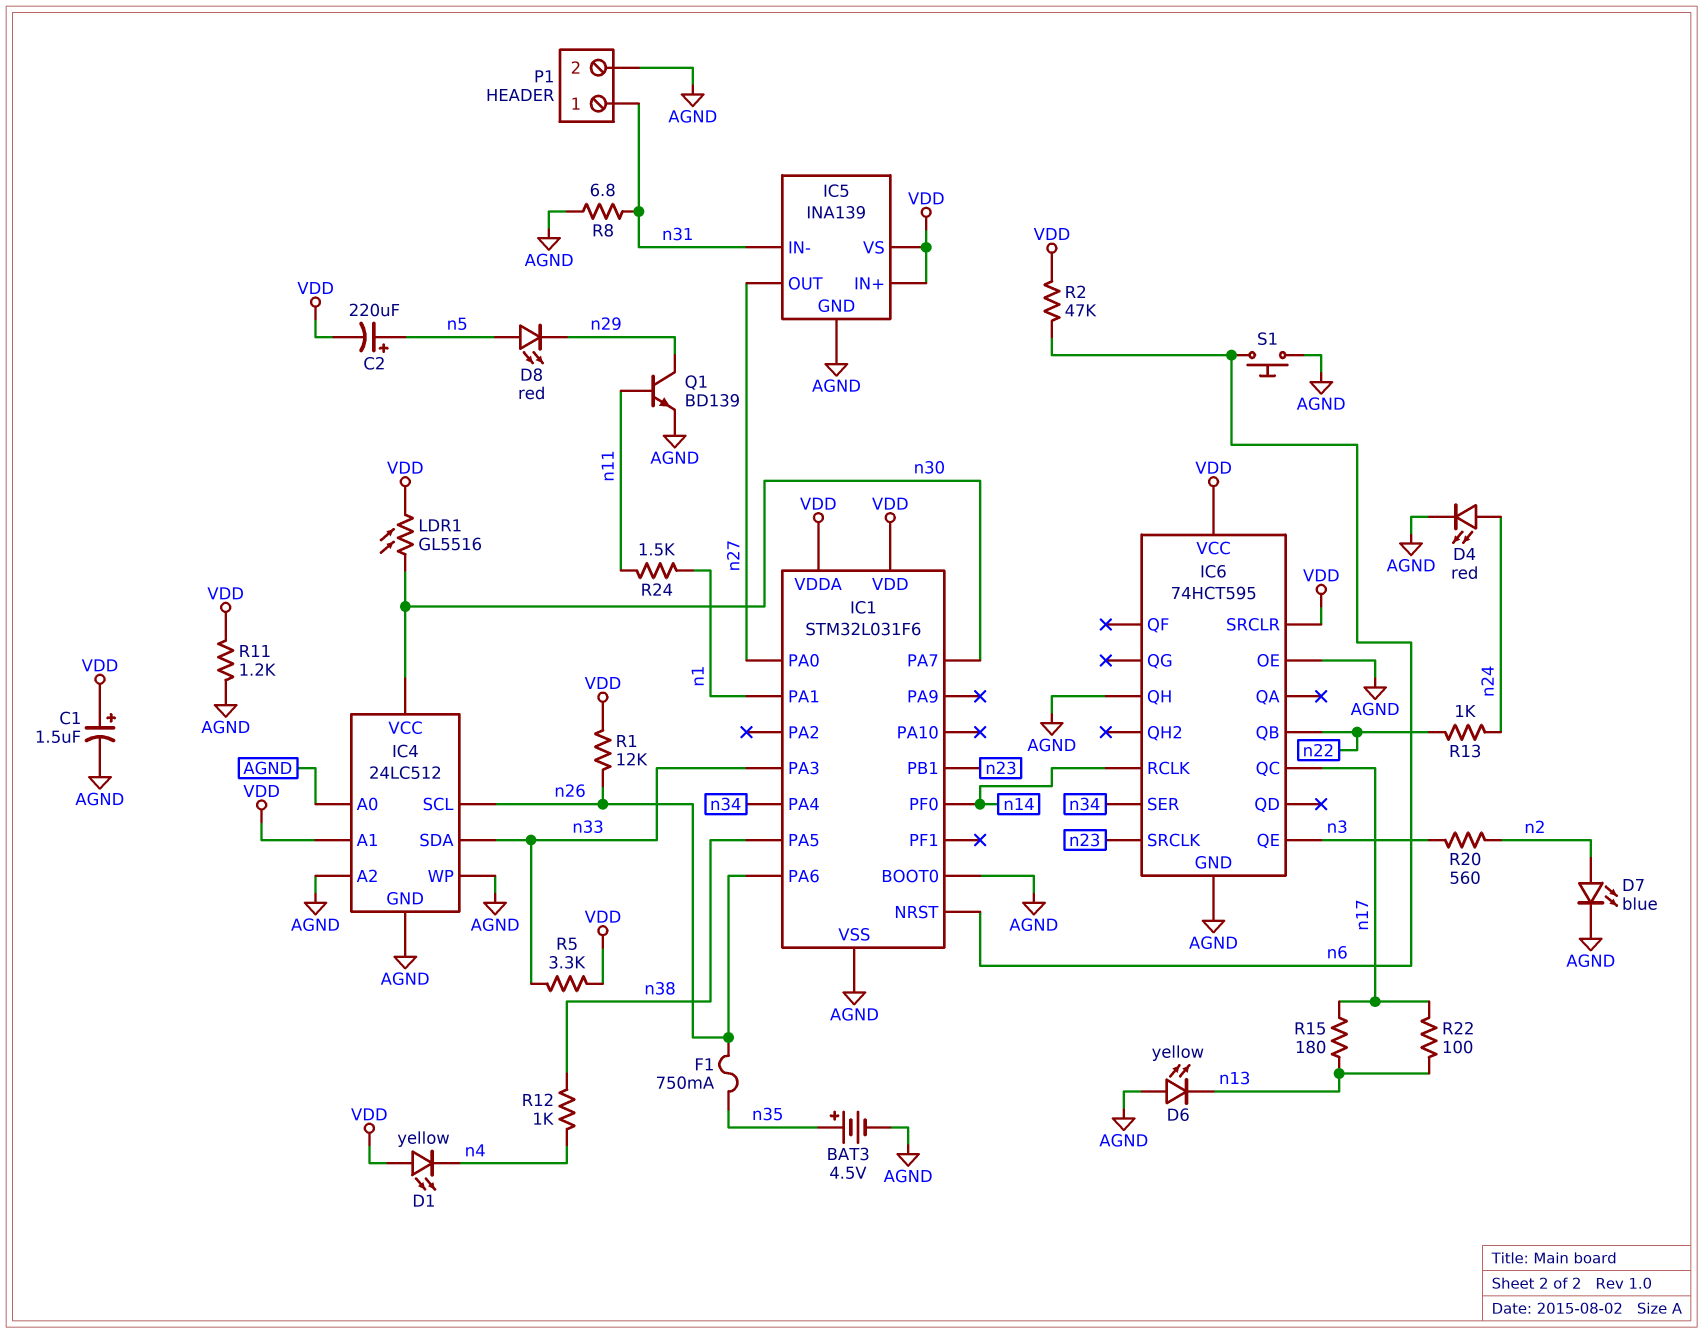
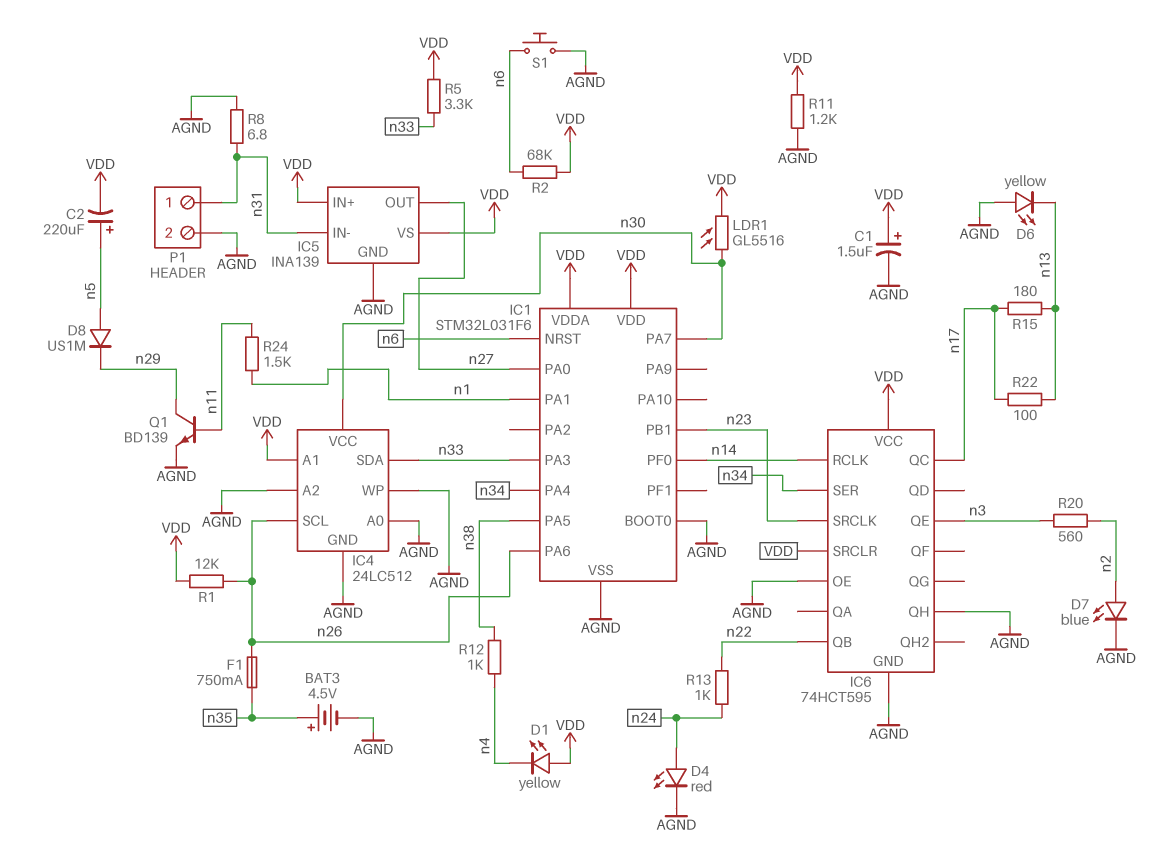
D8: LED red (A n5, K n29) -> diode US1M (A n5, K n29)
R2: 47k (VDD, n6) -> 68k (VDD, n6)

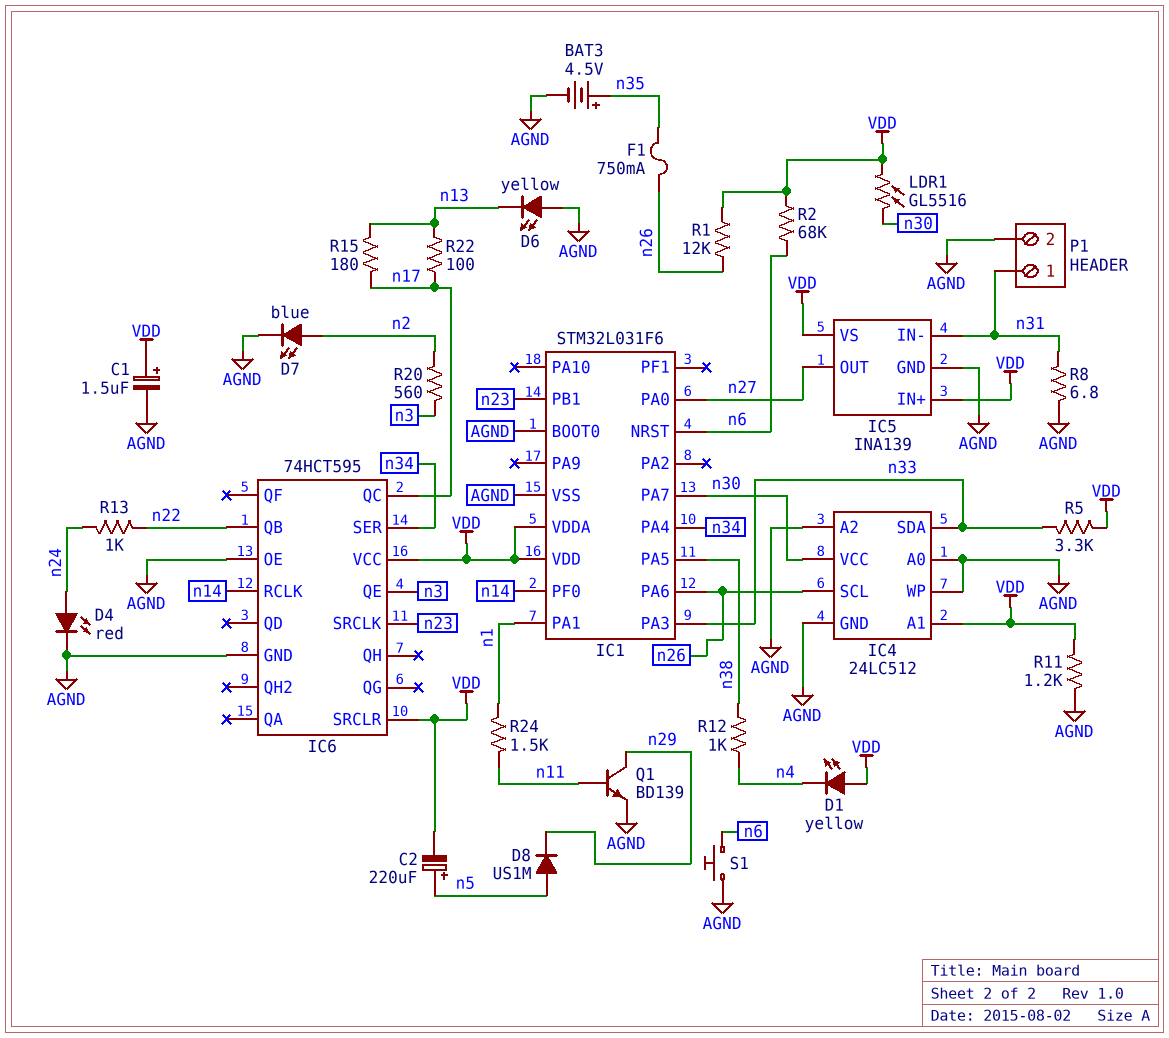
IC6 pin QH: AGND -> none

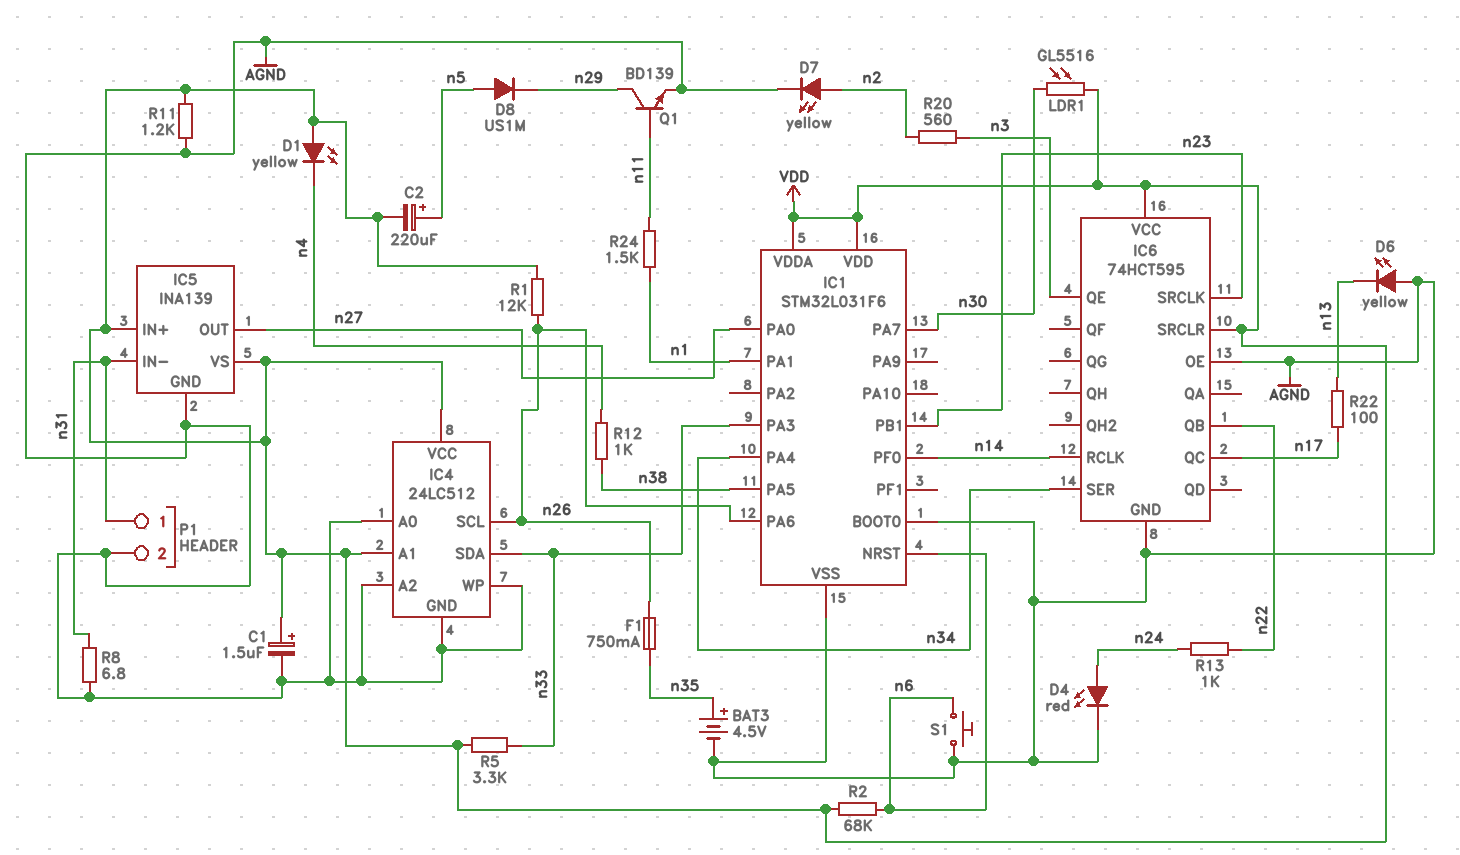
D7: LED blue (A n2, K AGND) -> LED yellow (A n2, K AGND)
IC4 pin VCC: n30 -> VDD
R15: 180 (n13, n17) -> none

